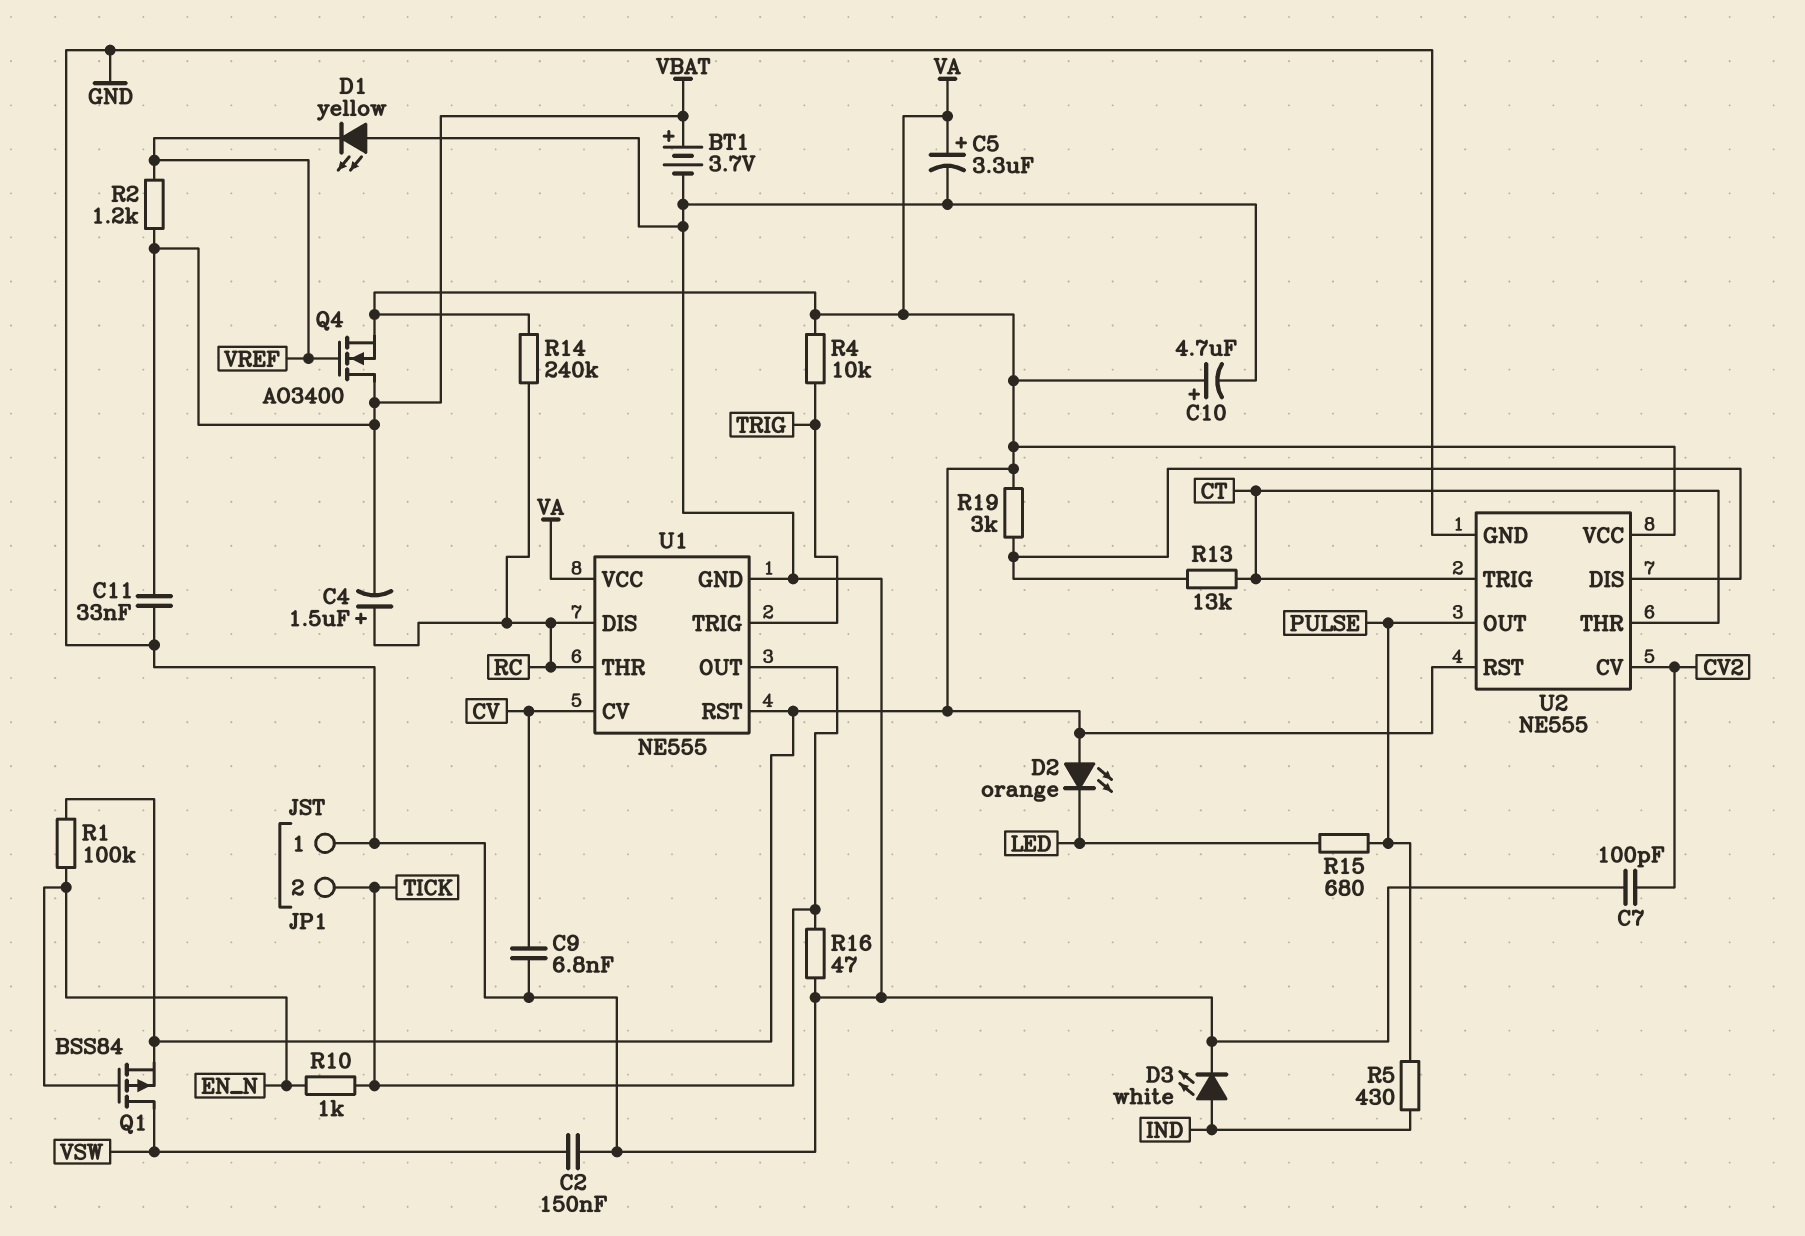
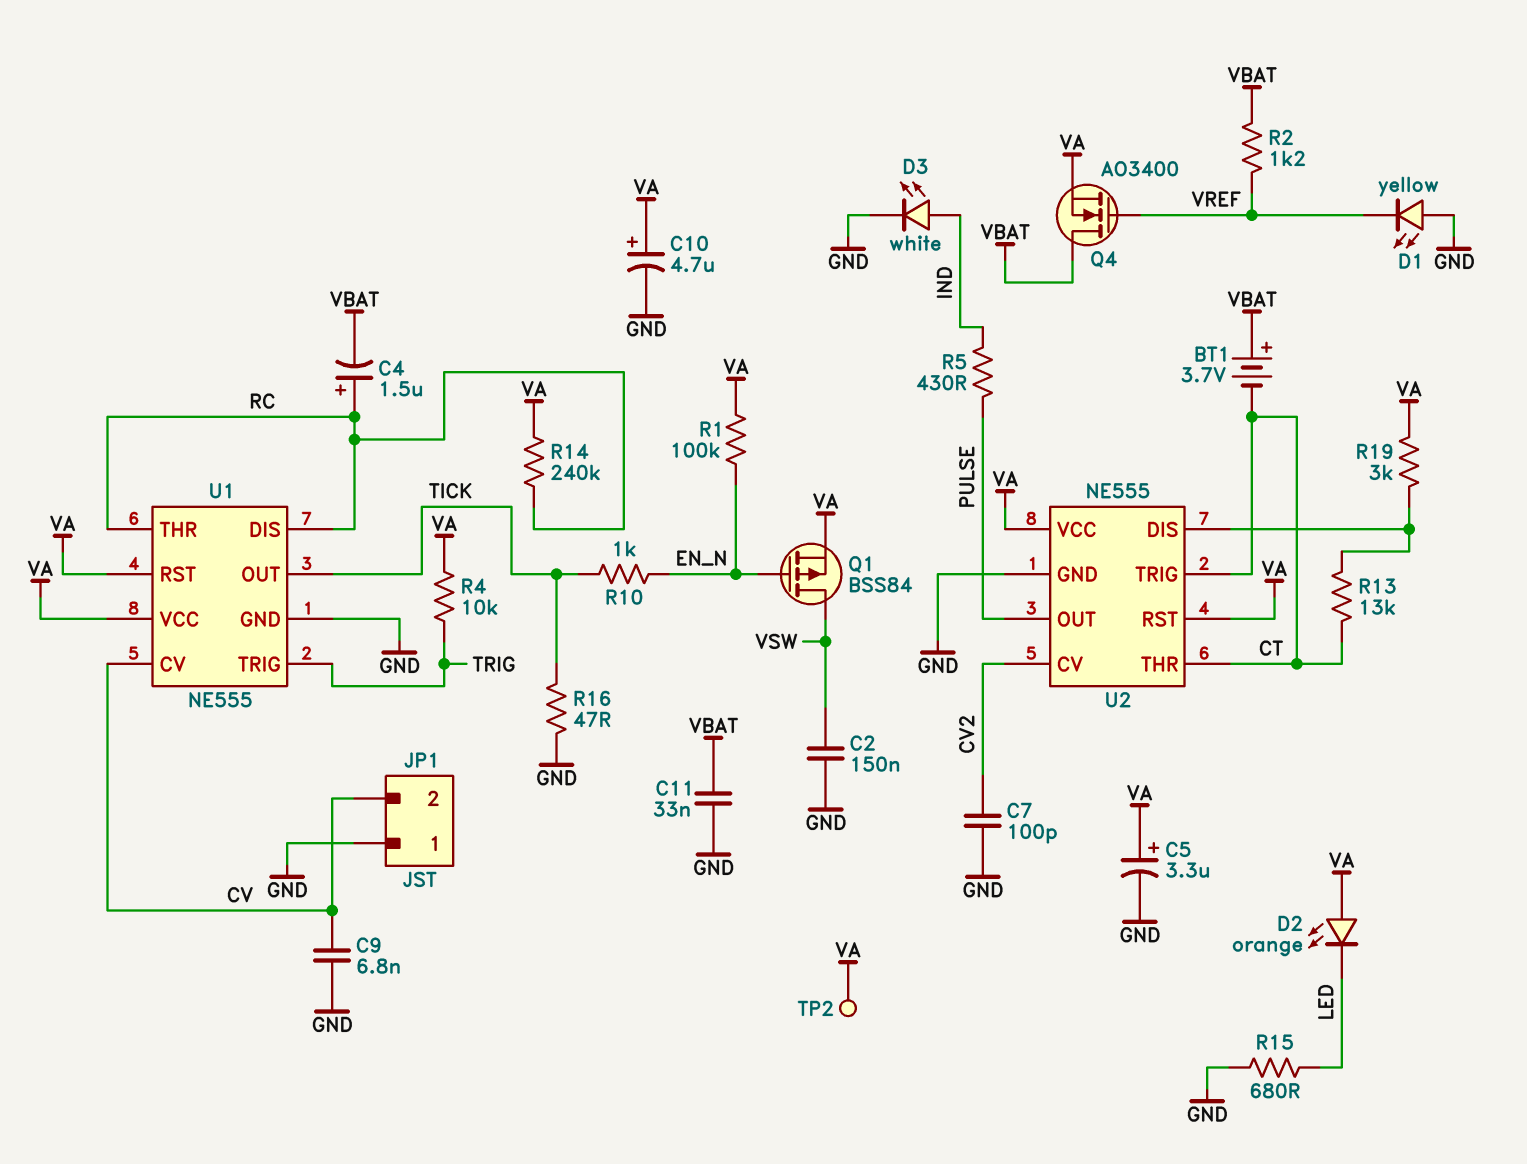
BT1: 3.7V (plus VBAT, minus GND) -> 3.7V (plus VBAT, minus CT)
JP1 pin 2: TICK -> CV
R15: 680 (LED, PULSE) -> 680 (GND, LED)
TP2: none -> test point (VA)

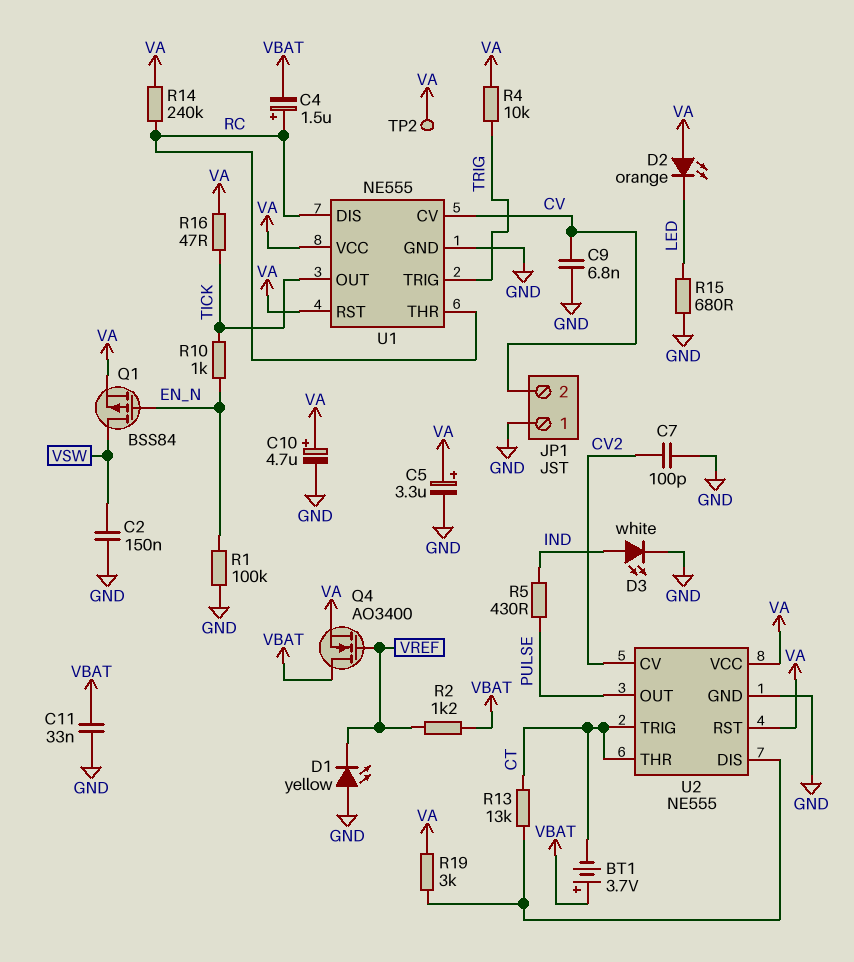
R1: 100k (EN_N, VA) -> 100k (EN_N, GND)
R16: 47 (GND, TICK) -> 47 (TICK, VA)

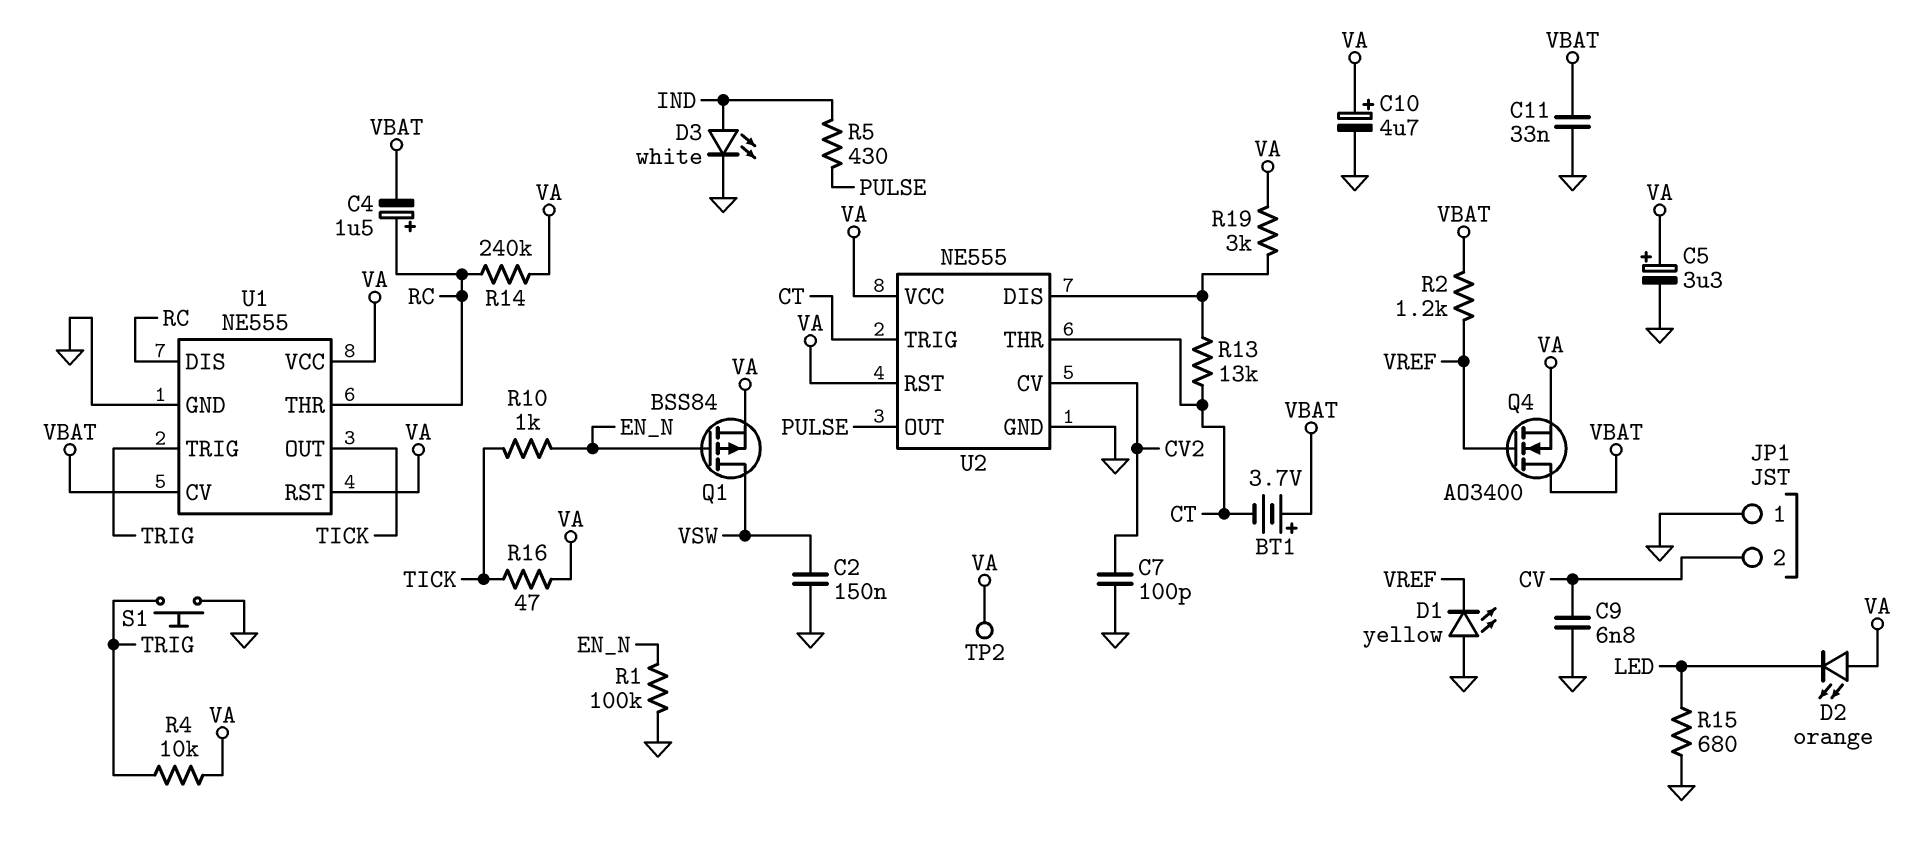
S1: none -> button (GND, TRIG)
U1 pin CV: CV -> VBAT

